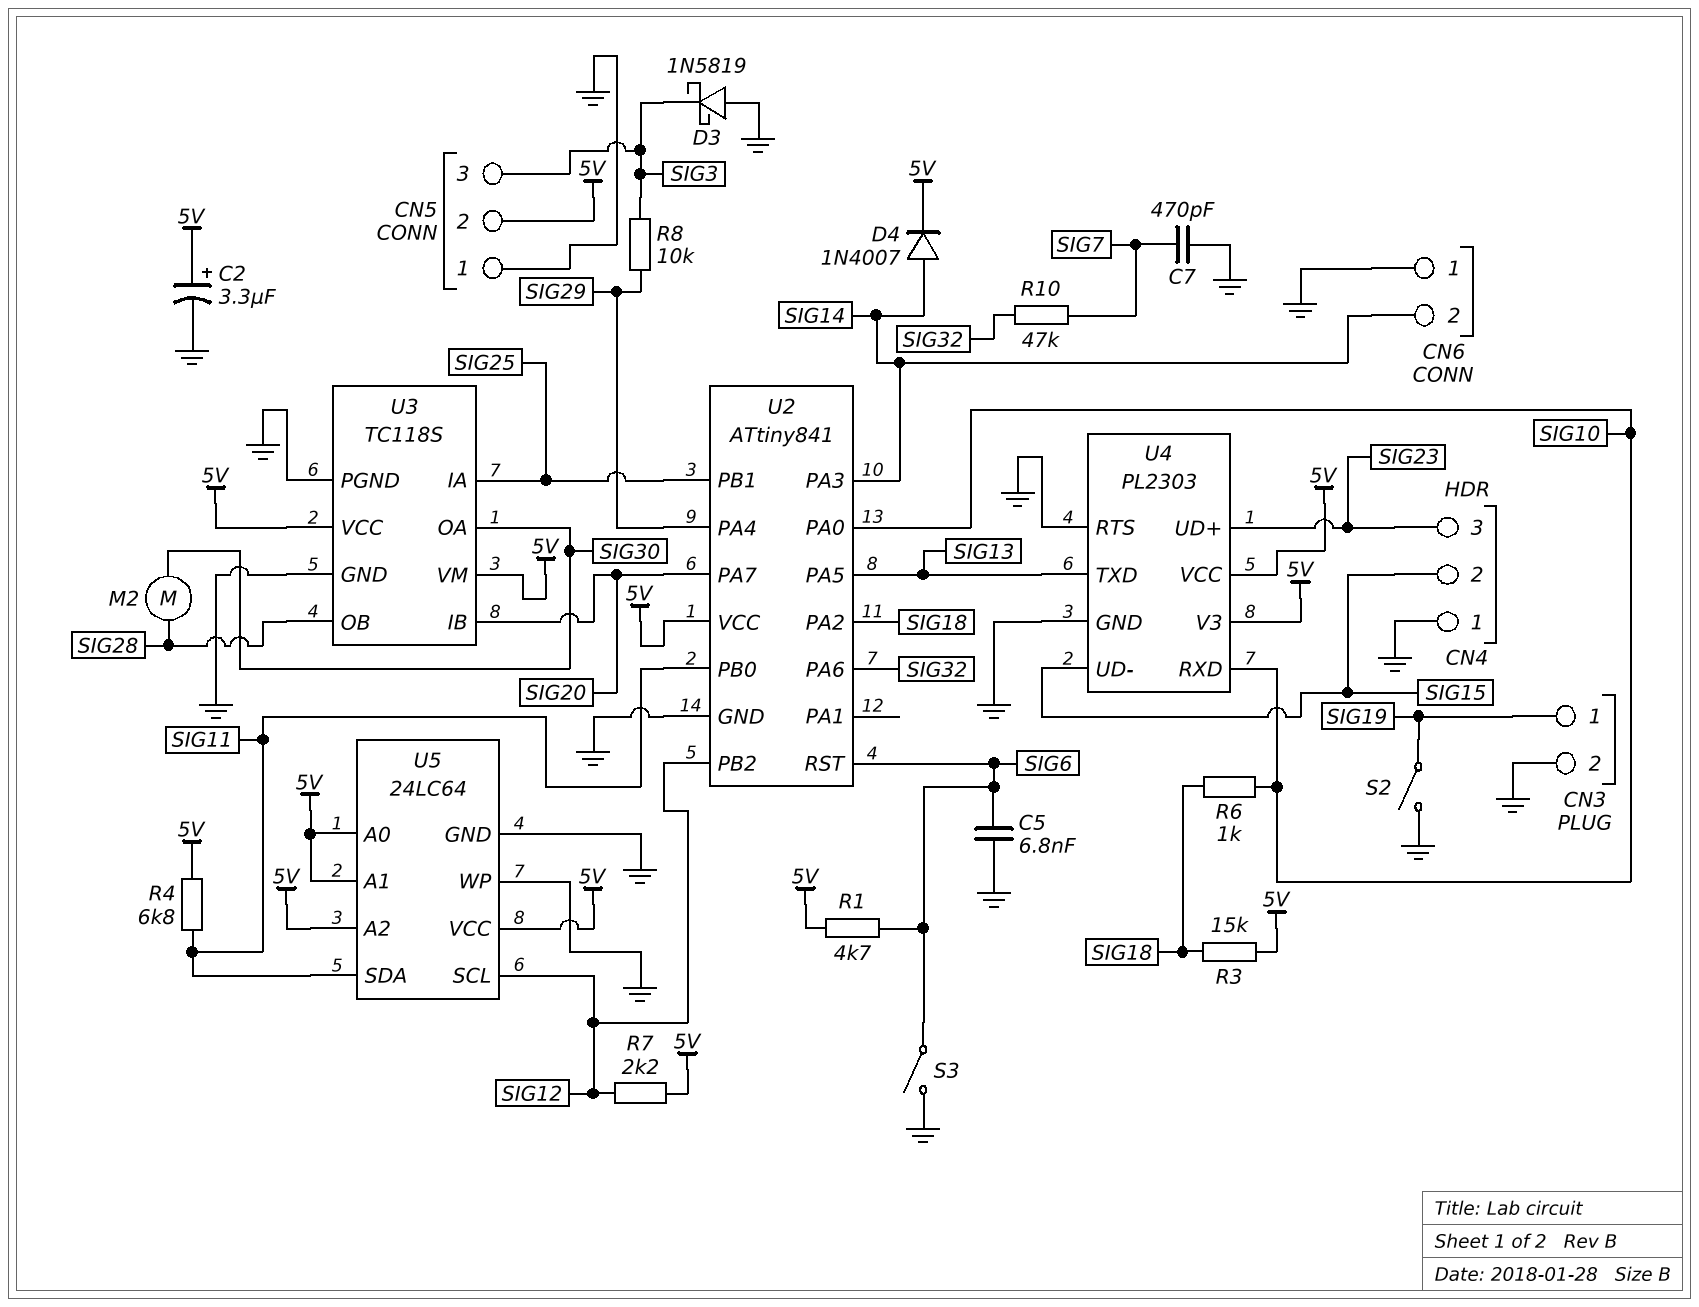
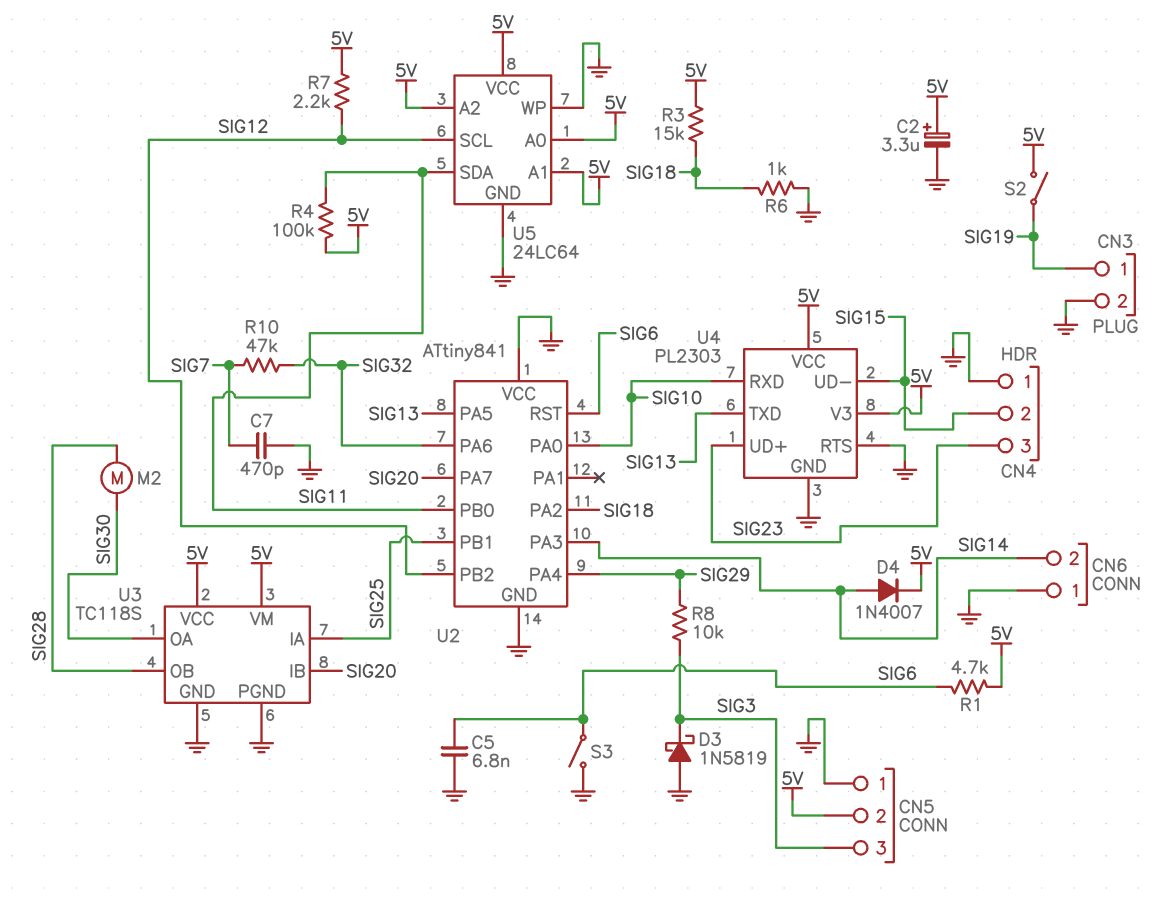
R4: 6.8k (5V, SIG11) -> 100k (5V, SIG11)
R6: 1k (SIG10, SIG18) -> 1k (GND, SIG18)
S2: switch (GND, SIG19) -> switch (5V, SIG19)
U2 pin VCC: 5V -> GND

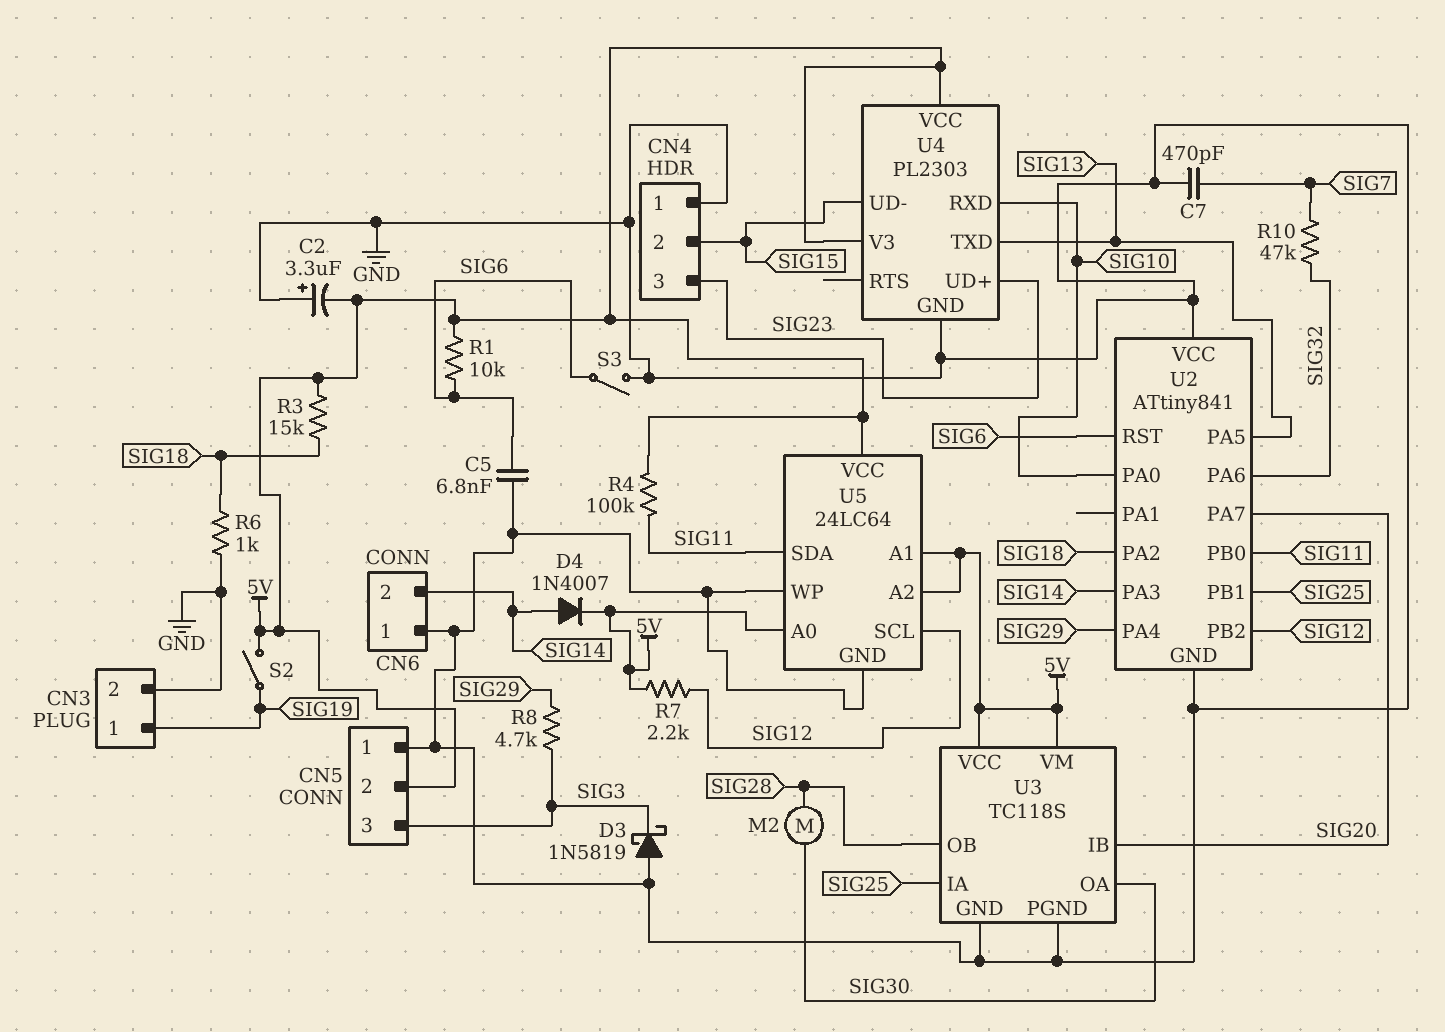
C2: 3.3uF (plus 5V, minus GND) -> 3.3uF (plus GND, minus 5V)
R1: 4.7k (5V, SIG6) -> 10k (5V, SIG6)
R8: 10k (SIG3, SIG29) -> 4.7k (SIG3, SIG29)
U4 pin RTS: GND -> none

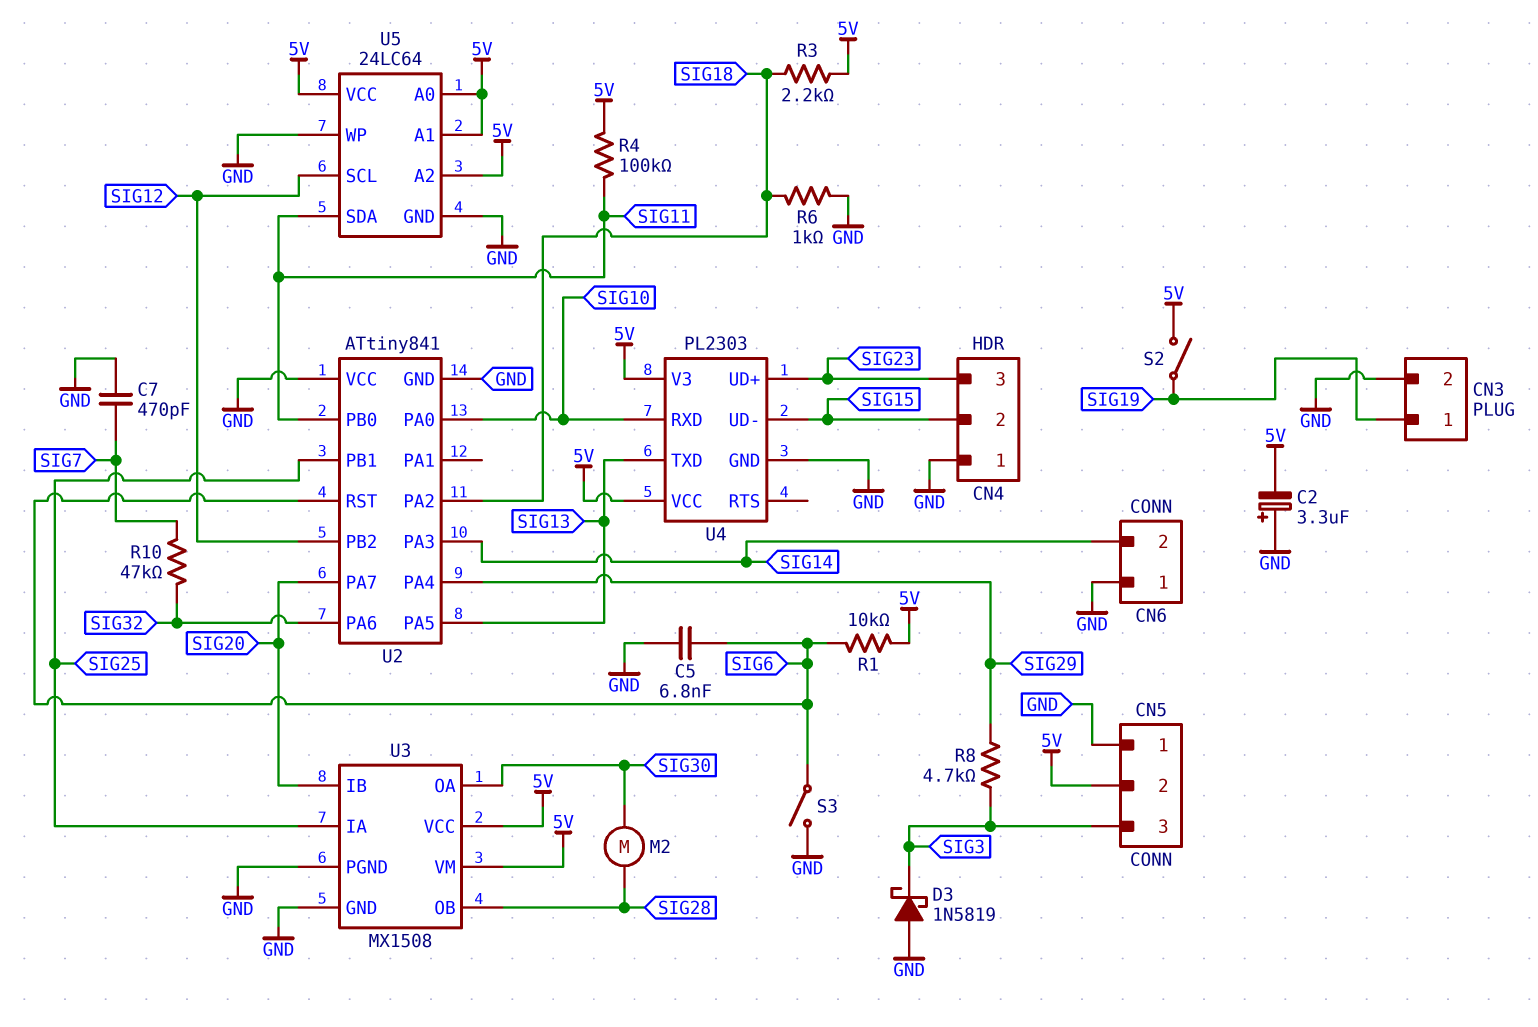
D4: diode 1N4007 (A SIG14, K 5V) -> none
R3: 15k (5V, SIG18) -> 2.2k (5V, SIG18)
R7: 2.2k (5V, SIG12) -> none
U3: TC118S -> MX1508

